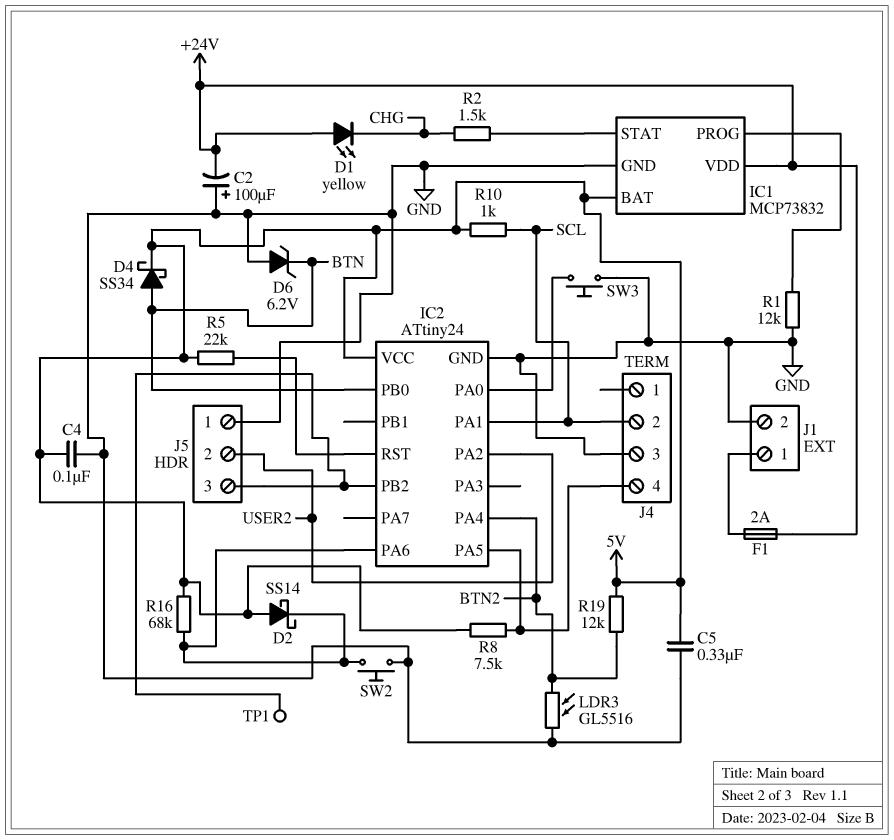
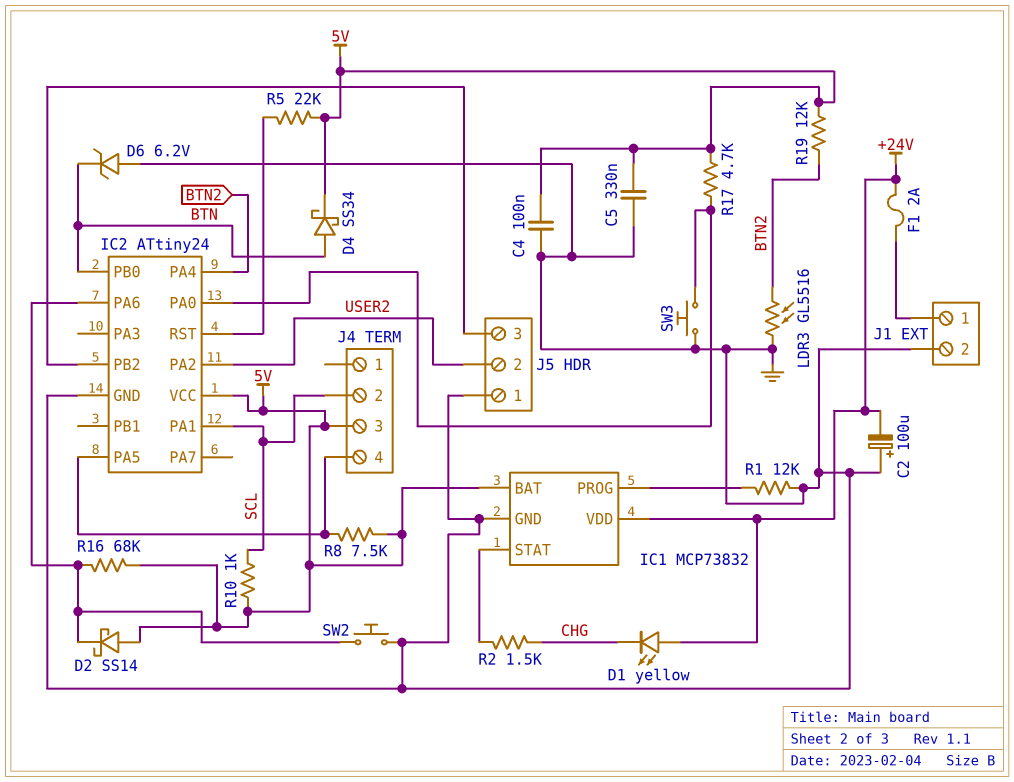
J4 pin 3: GND -> 5V
R17: none -> 4.7k (5V, IC2/PA0)
TP1: test point (IC2/PB2) -> none

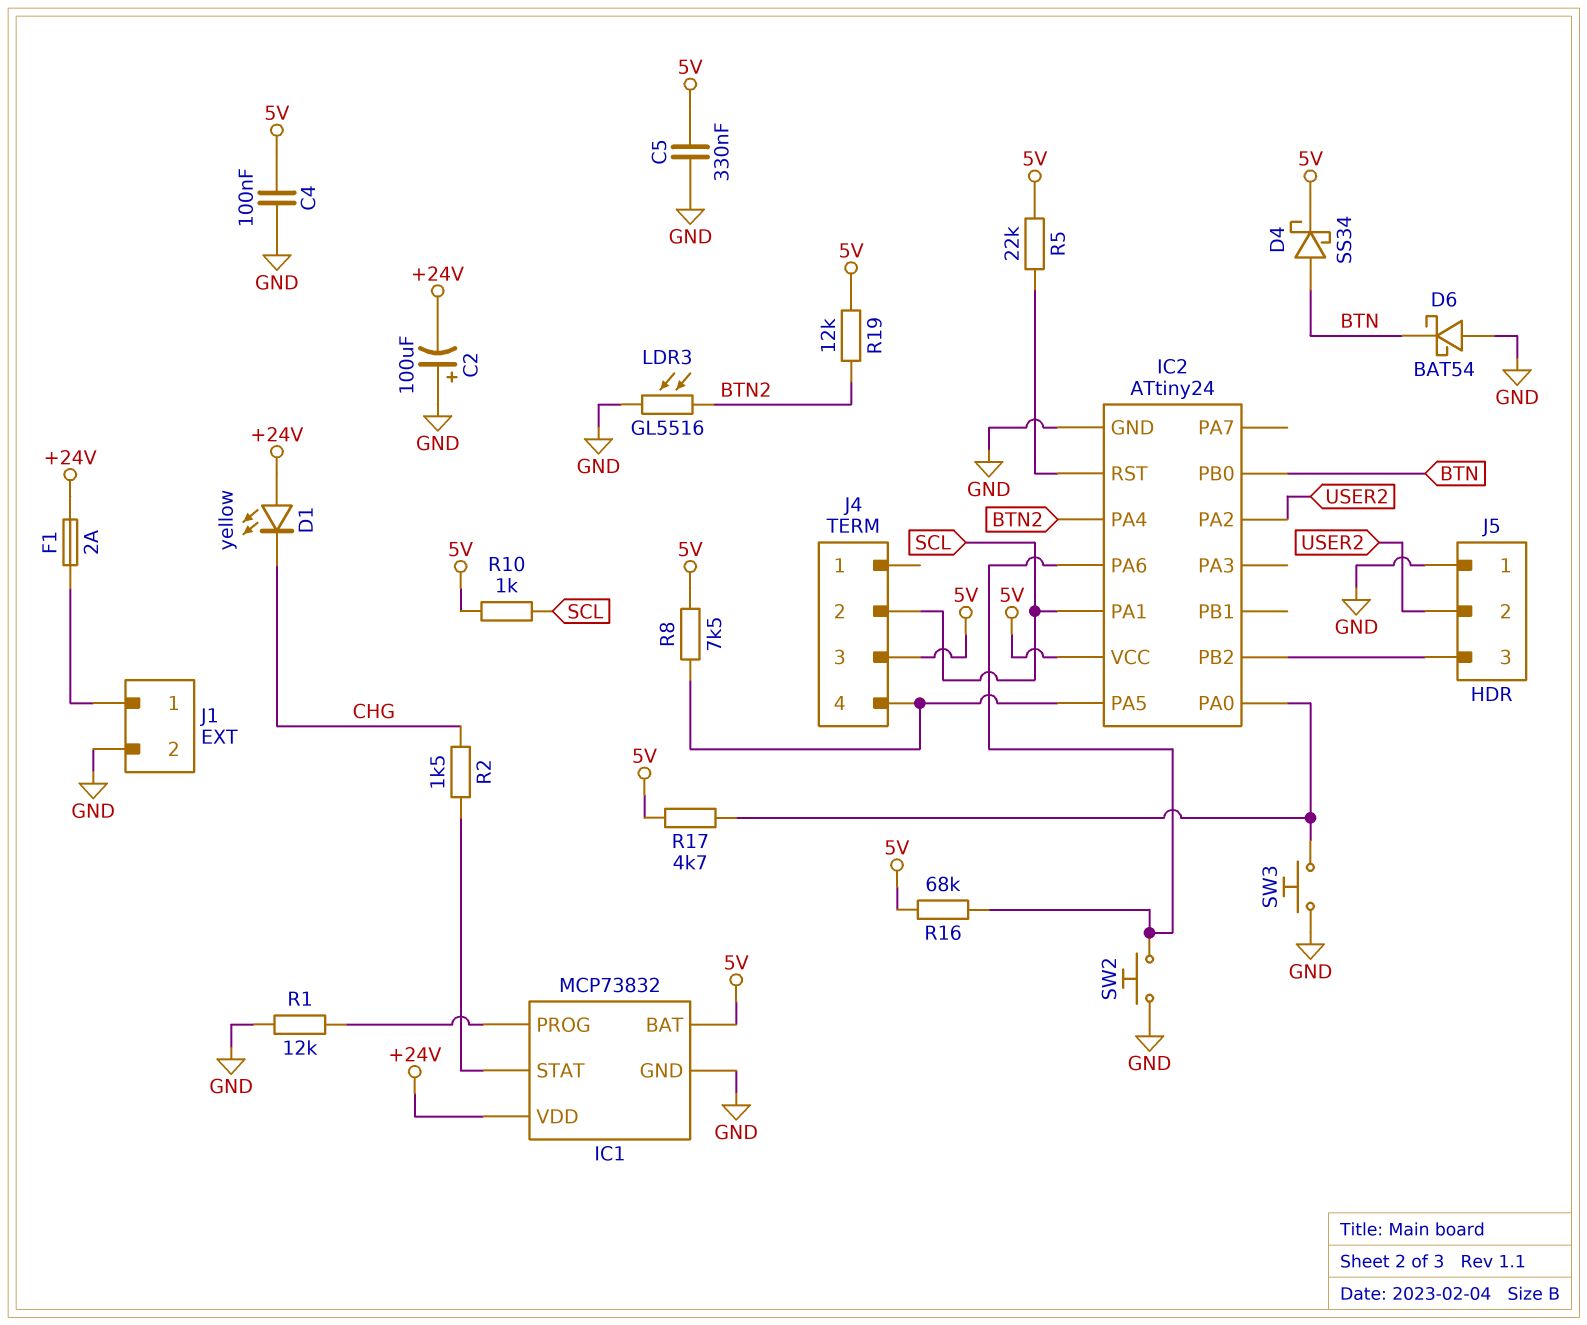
D2: schottky SS14 (A 5V, K IC2/PA6) -> none
D6: zener 6.2V (A GND, K BTN) -> schottky BAT54 (A GND, K BTN)

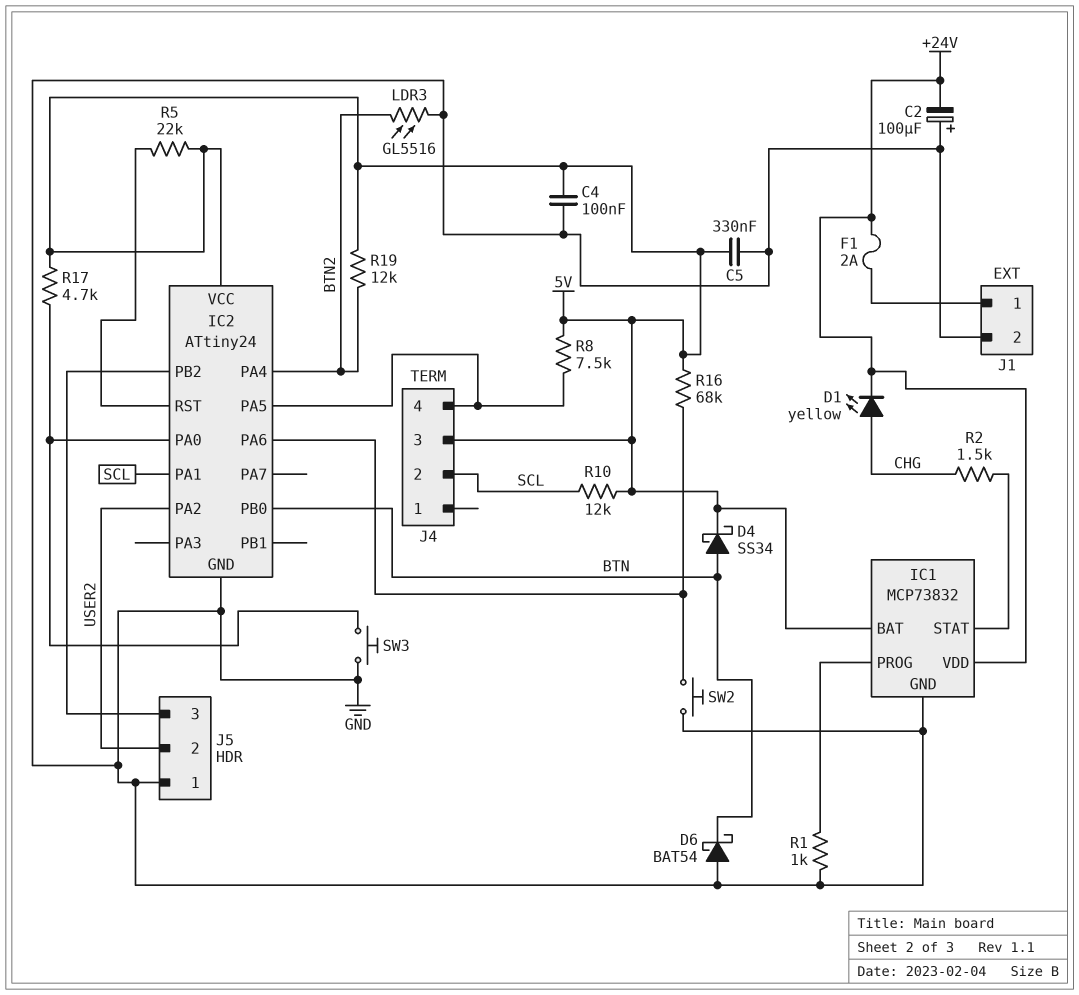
D1: LED yellow (A +24V, K CHG) -> LED yellow (A CHG, K +24V)
R1: 12k (GND, IC1/PROG) -> 1k (GND, IC1/PROG)
R10: 1k (5V, SCL) -> 12k (5V, SCL)

